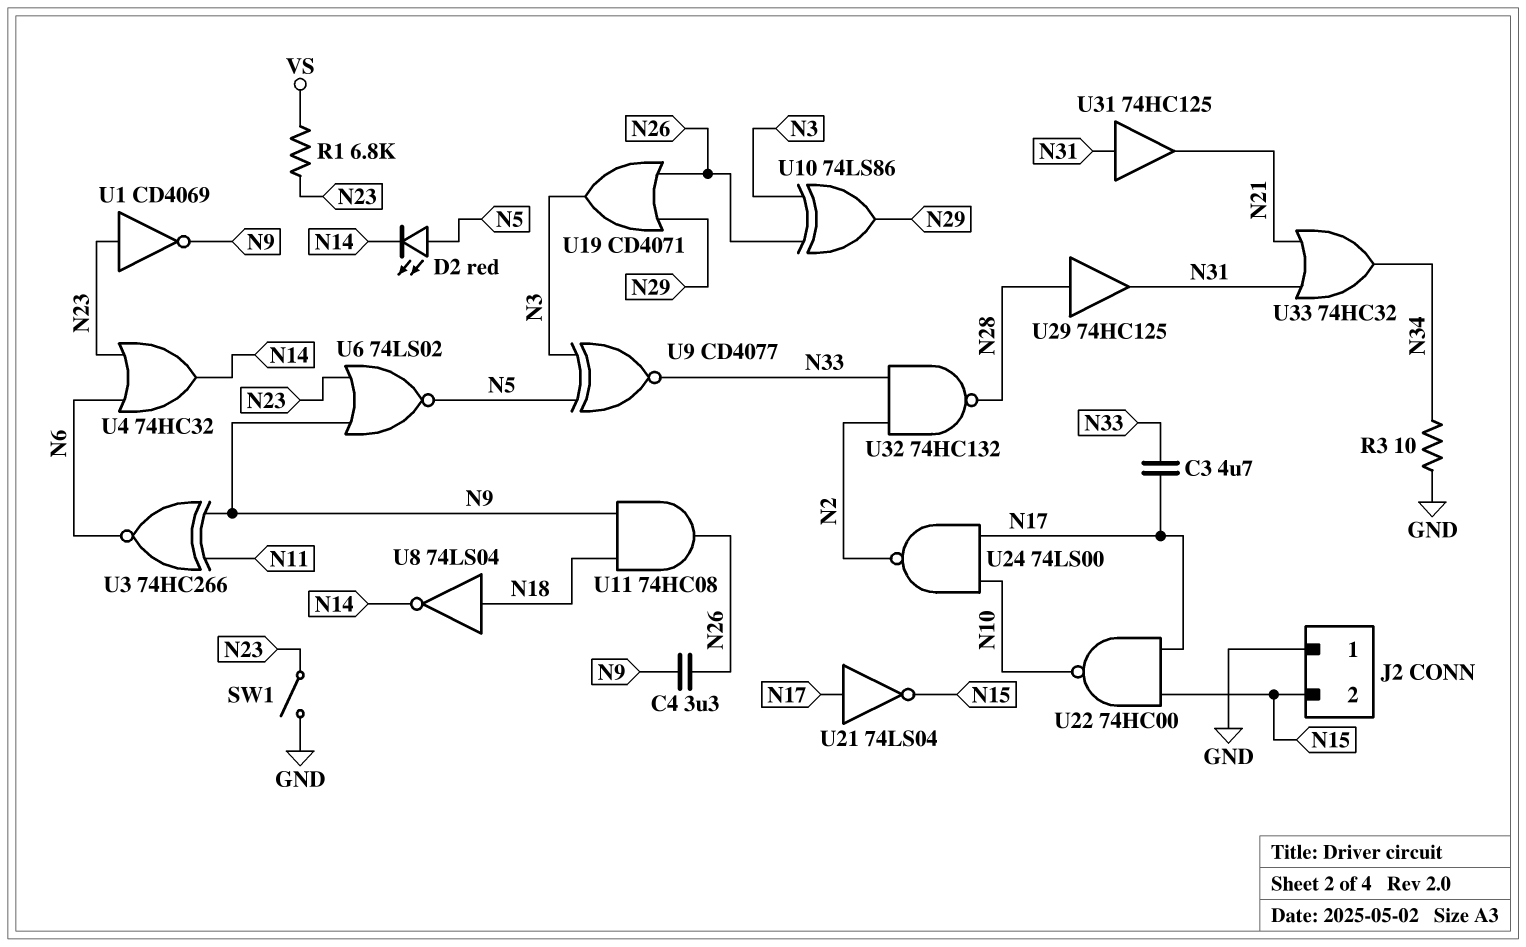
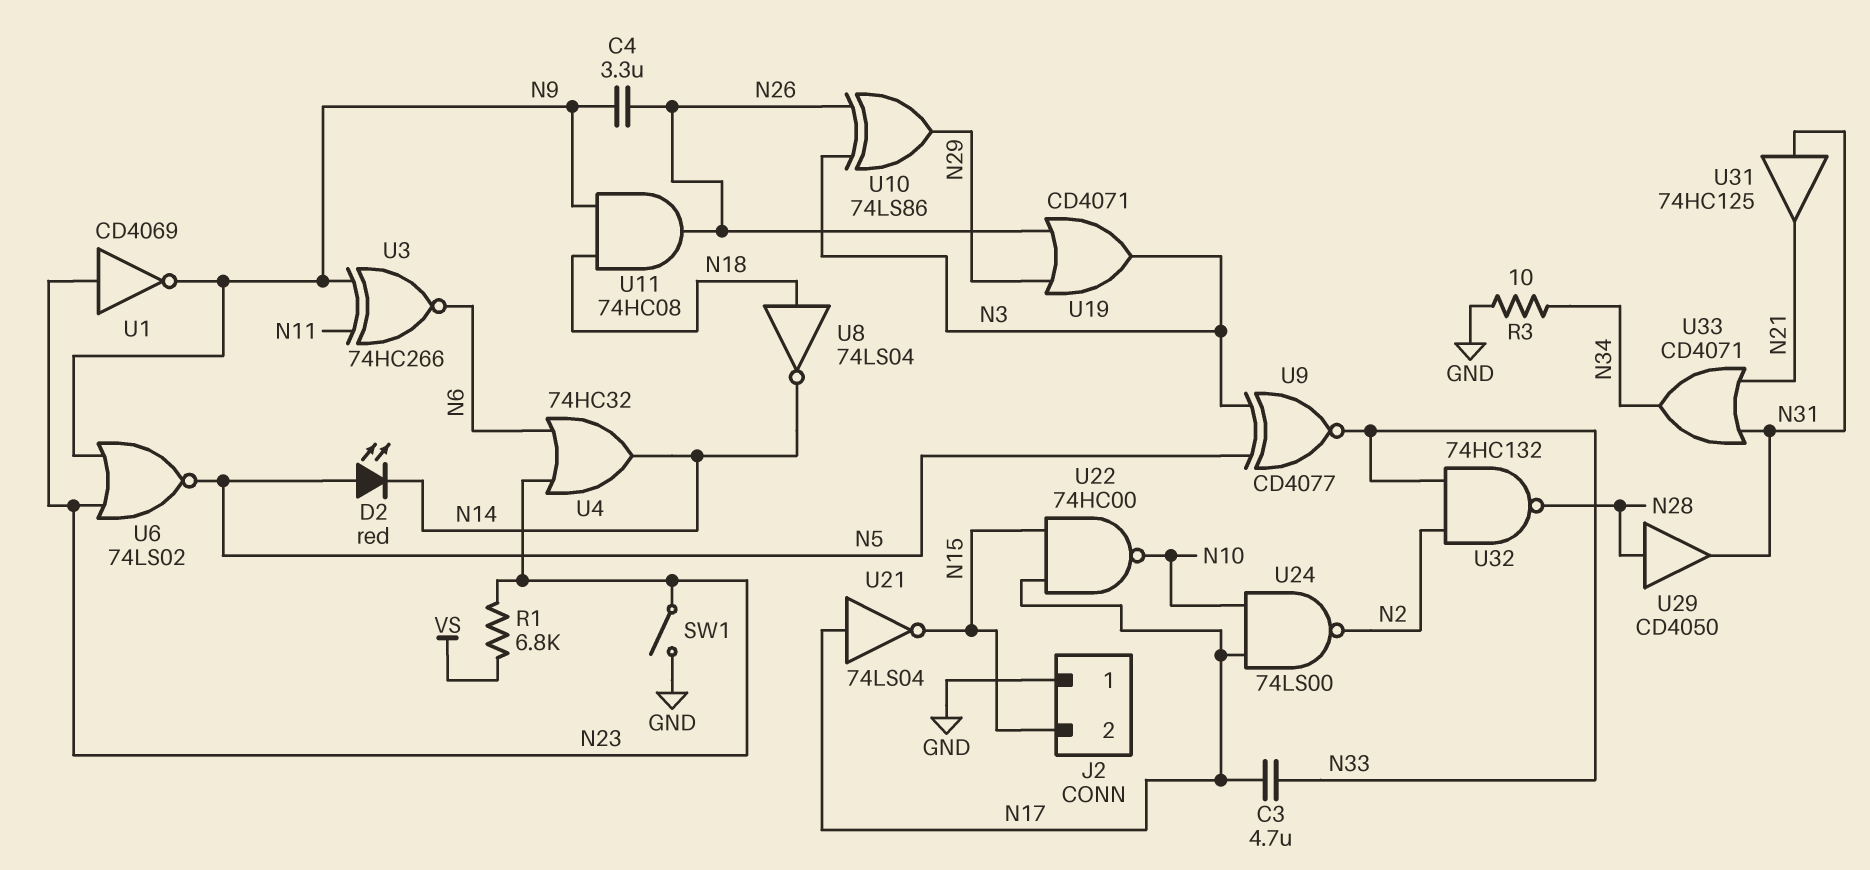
U29: buffer 74HC125 (in N28, out N31) -> buffer CD4050 (in N28, out N31)
U33: OR 74HC32 (in N21, in N31, out N34) -> OR CD4071 (in N21, in N31, out N34)

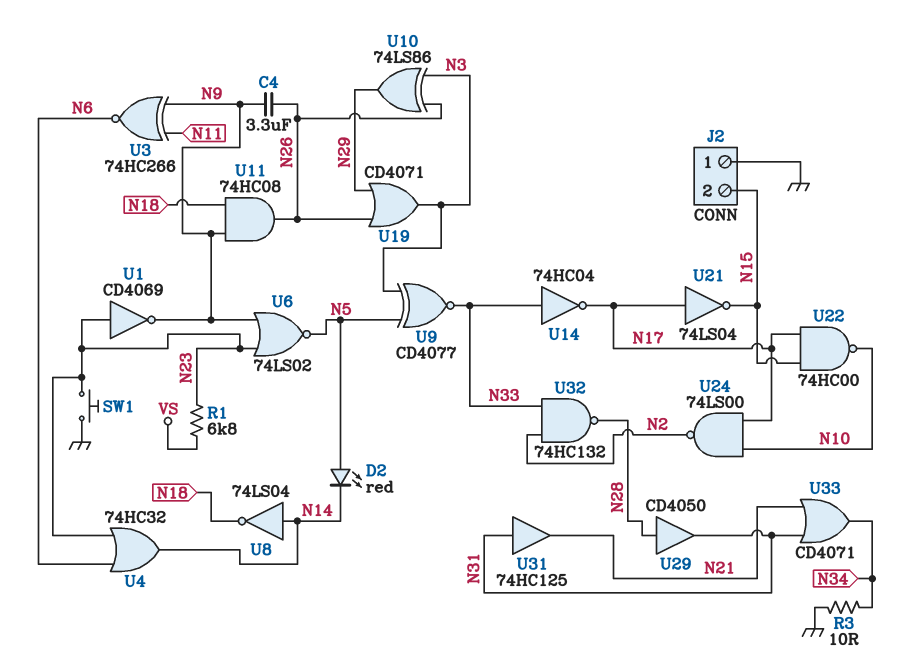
C3: 4.7uF (N17, N33) -> none
SW1: switch (GND, N23) -> button (GND, N23)
U8: NOT 74LS04 (in N18, out N14) -> NOT 74LS04 (in N14, out N18)
U14: none -> NOT 74HC04 (in N33, out N17)

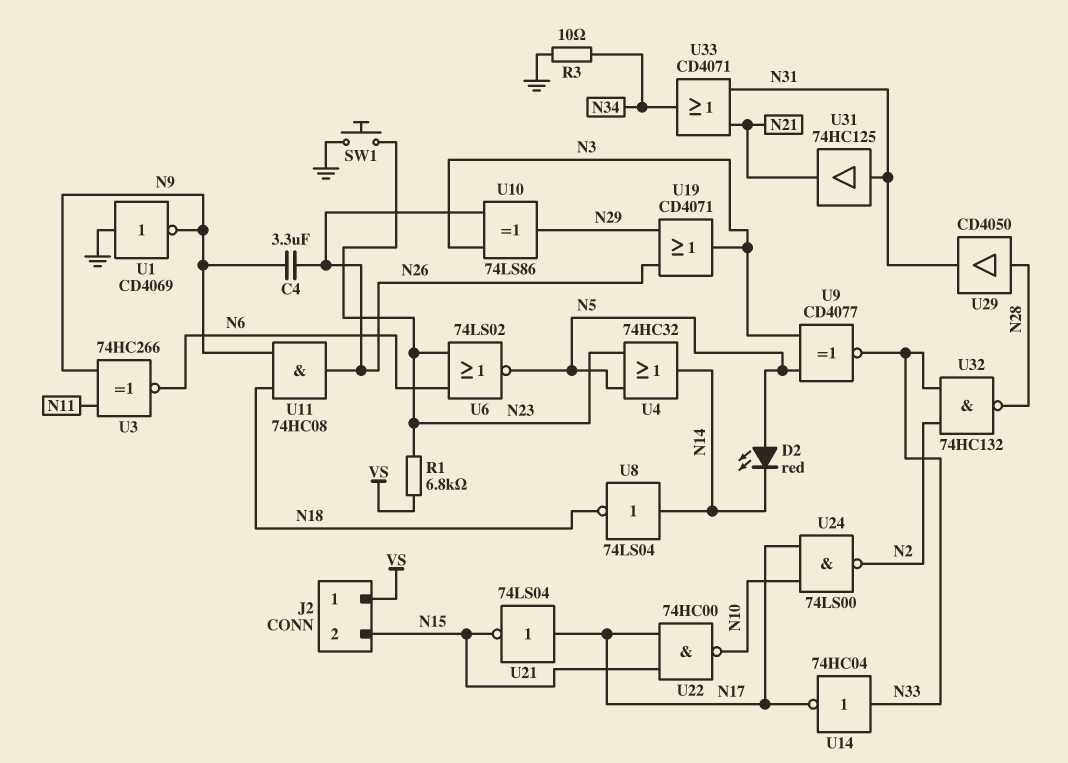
J2 pin 1: GND -> VS
U1: NOT CD4069 (in N23, out N9) -> NOT CD4069 (in GND, out N9)
U4: OR 74HC32 (in N6, in N23, out N14) -> OR 74HC32 (in N5, in N23, out N14)
U6: NOR 74LS02 (in N9, in N23, out N5) -> NOR 74LS02 (in N6, in N23, out N5)

